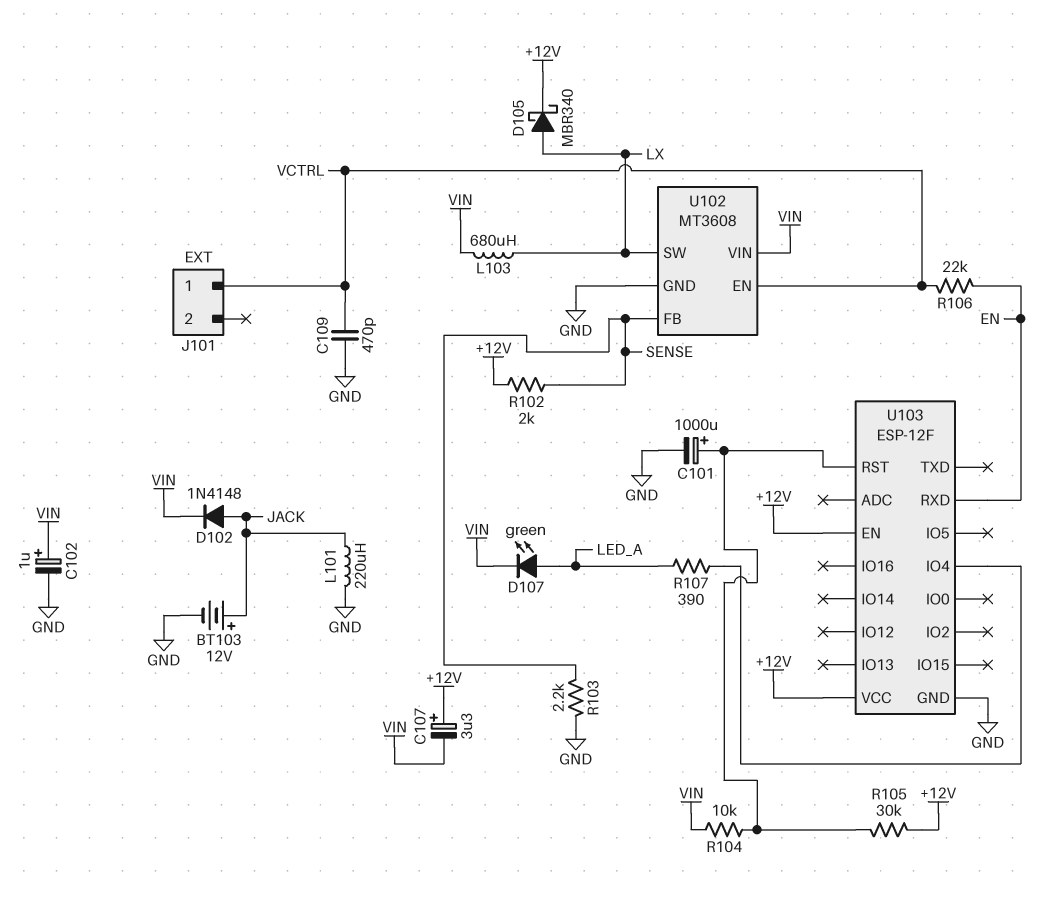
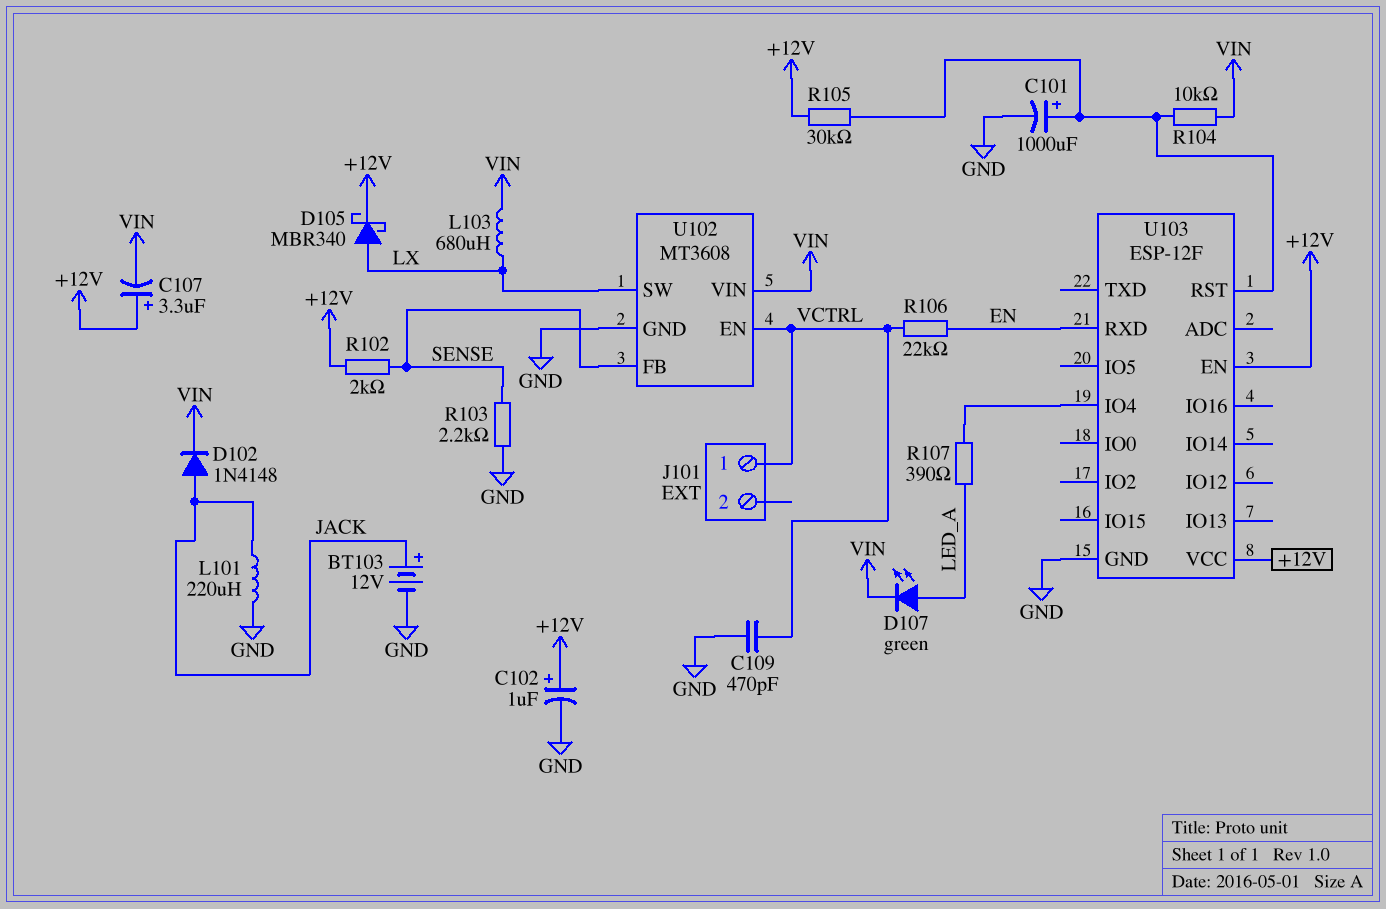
C102: 1uF (plus VIN, minus GND) -> 1uF (plus +12V, minus GND)

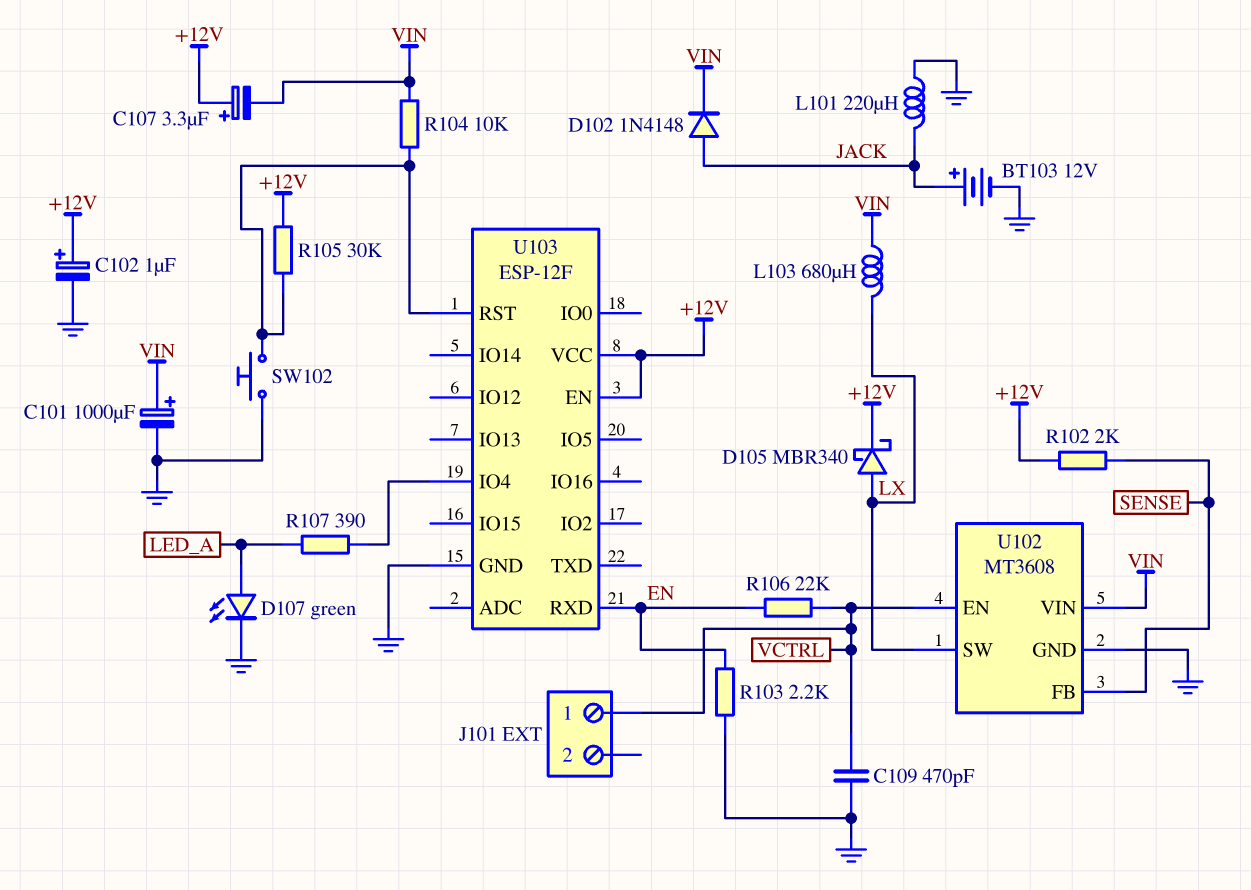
C101: 1000uF (plus U103/RST, minus GND) -> 1000uF (plus VIN, minus GND)
D107: LED green (A LED_A, K VIN) -> LED green (A LED_A, K GND)
R103: 2.2k (GND, SENSE) -> 2.2k (EN, GND)
SW102: none -> button (GND, U103/RST)

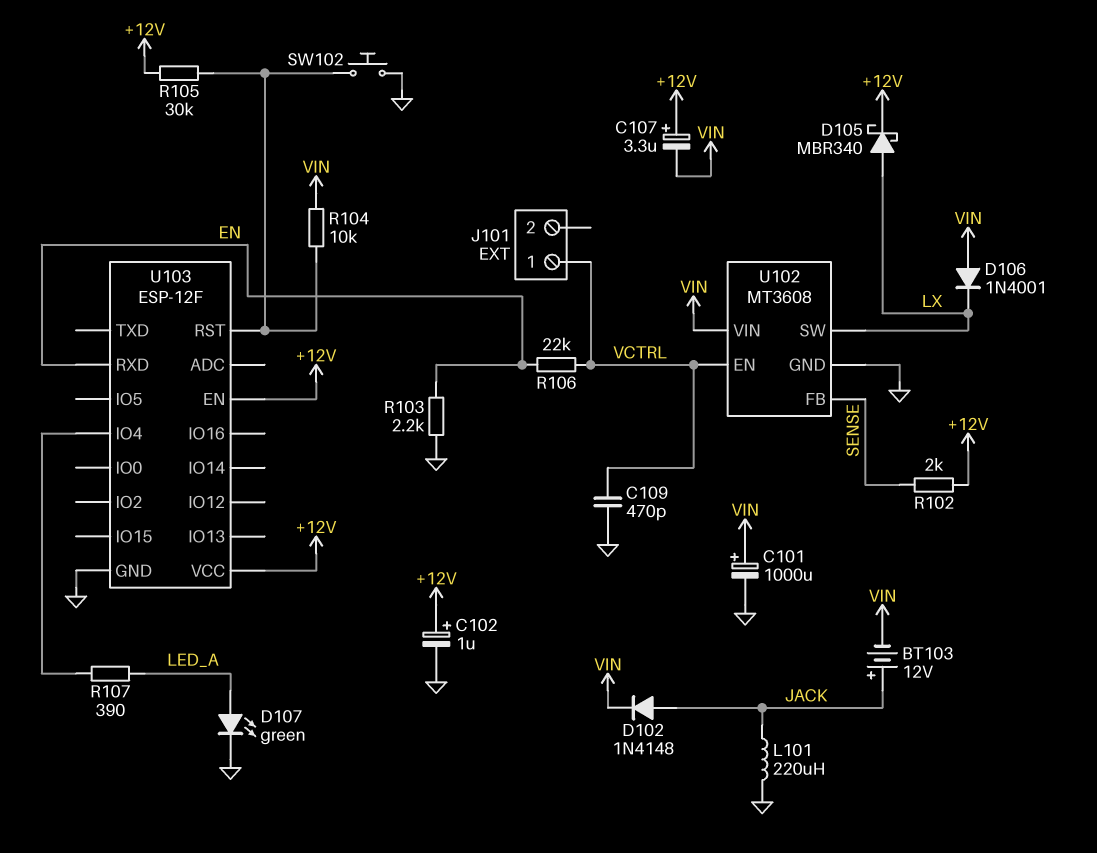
BT103: 12V (plus JACK, minus GND) -> 12V (plus JACK, minus VIN)
D106: none -> diode 1N4001 (A VIN, K LX)
L103: 680uH (LX, VIN) -> none

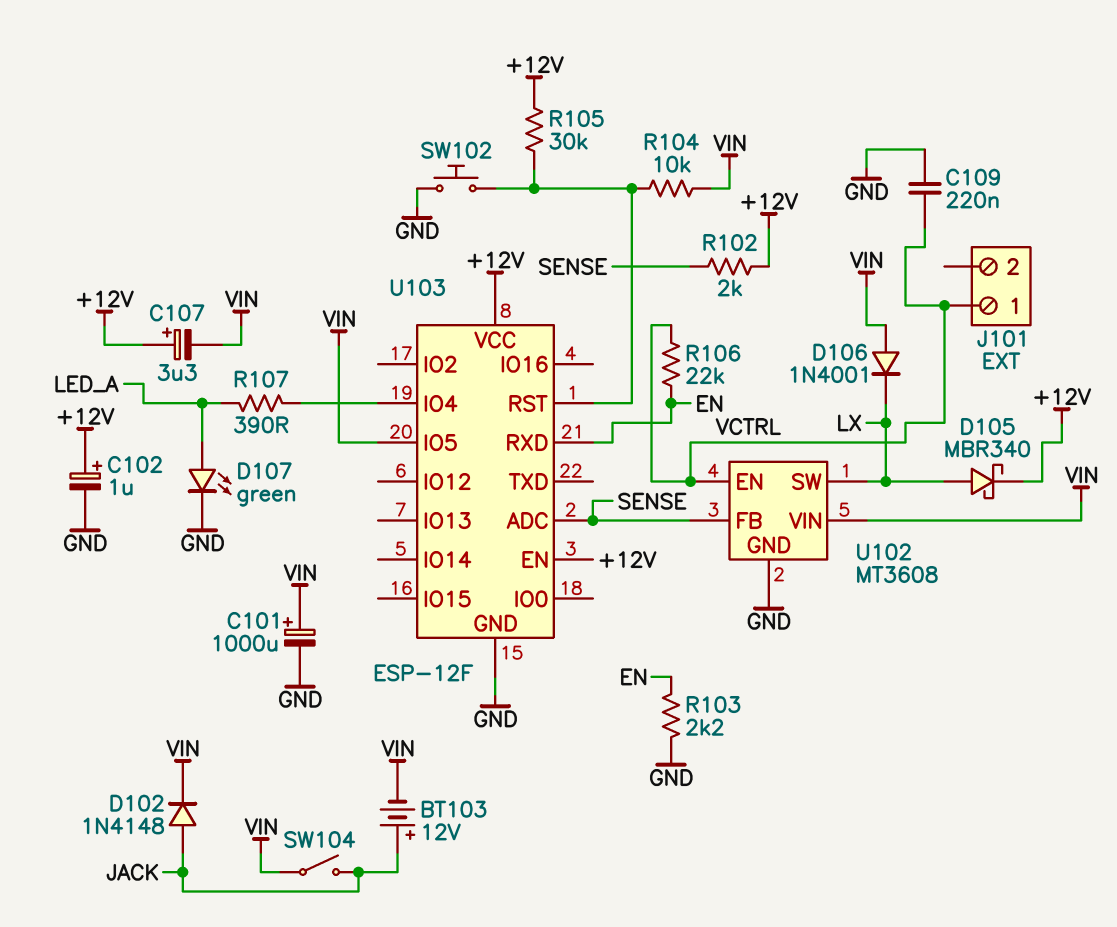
C109: 470pF (GND, VCTRL) -> 220nF (GND, VCTRL)
L101: 220uH (GND, JACK) -> none
SW104: none -> switch (JACK, VIN)
U103 pin ADC: none -> SENSE
U103 pin IO5: none -> VIN

